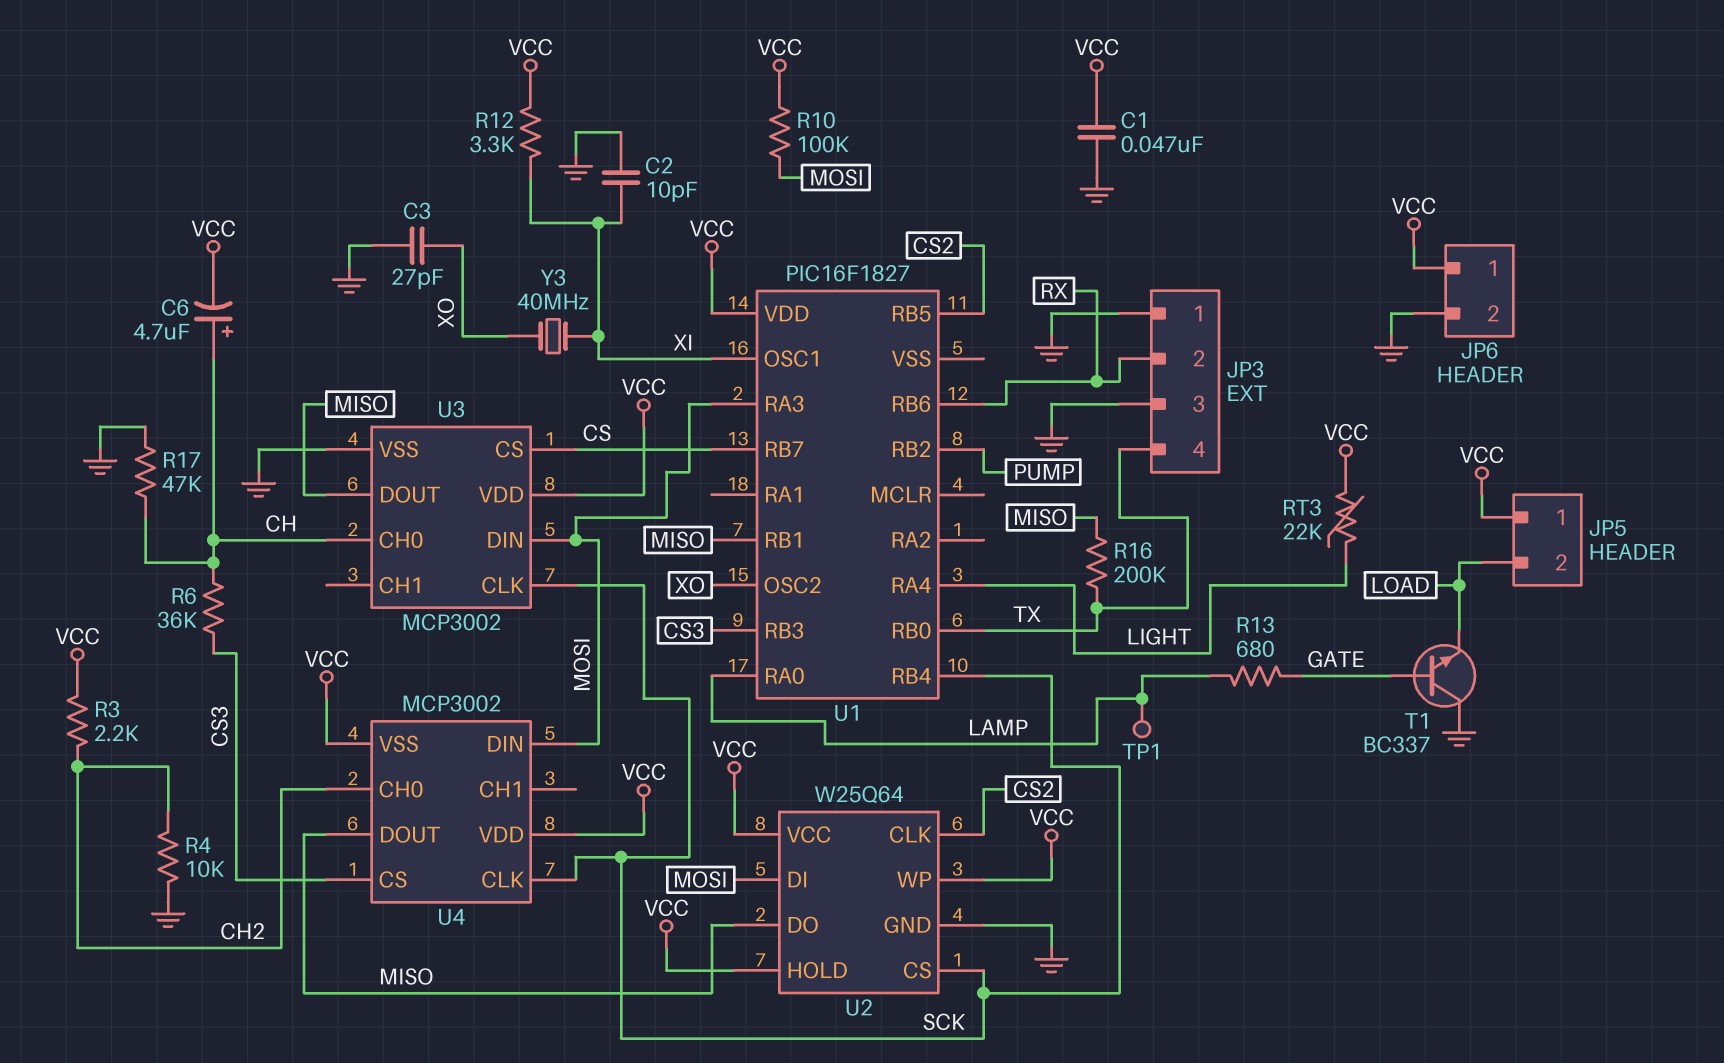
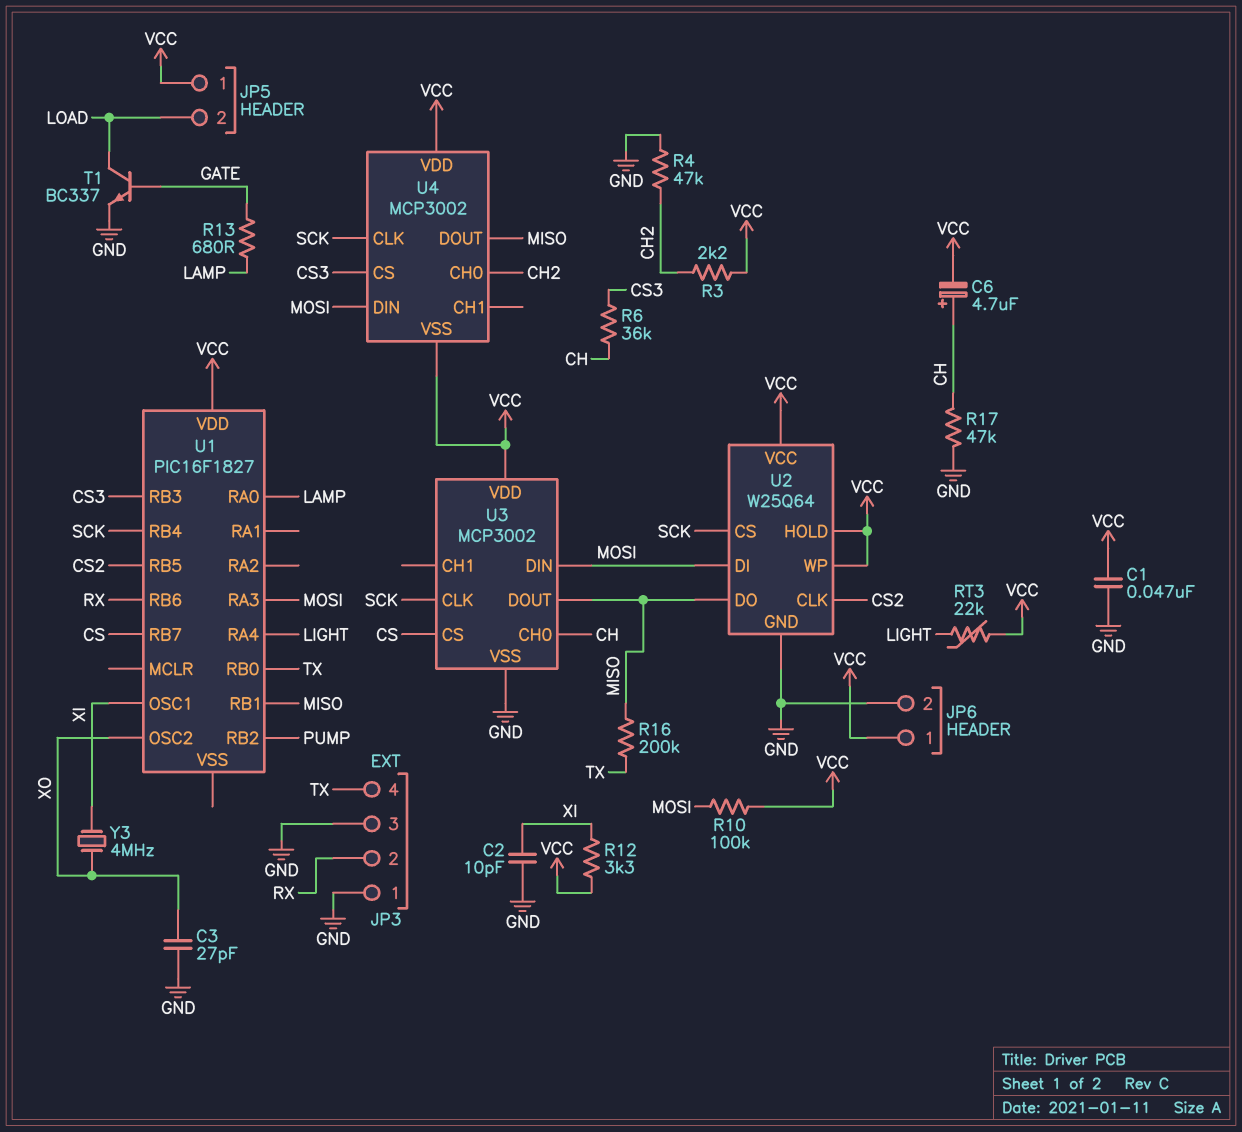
R4: 10k (CH2, GND) -> 47k (CH2, GND)
T1: NPN BC337 (B GATE, C GND, E LOAD) -> NPN BC337 (B GATE, C LOAD, E GND)
TP1: test point (LAMP) -> none
Y3: 40MHz (XI, XO) -> 4MHz (XI, XO)

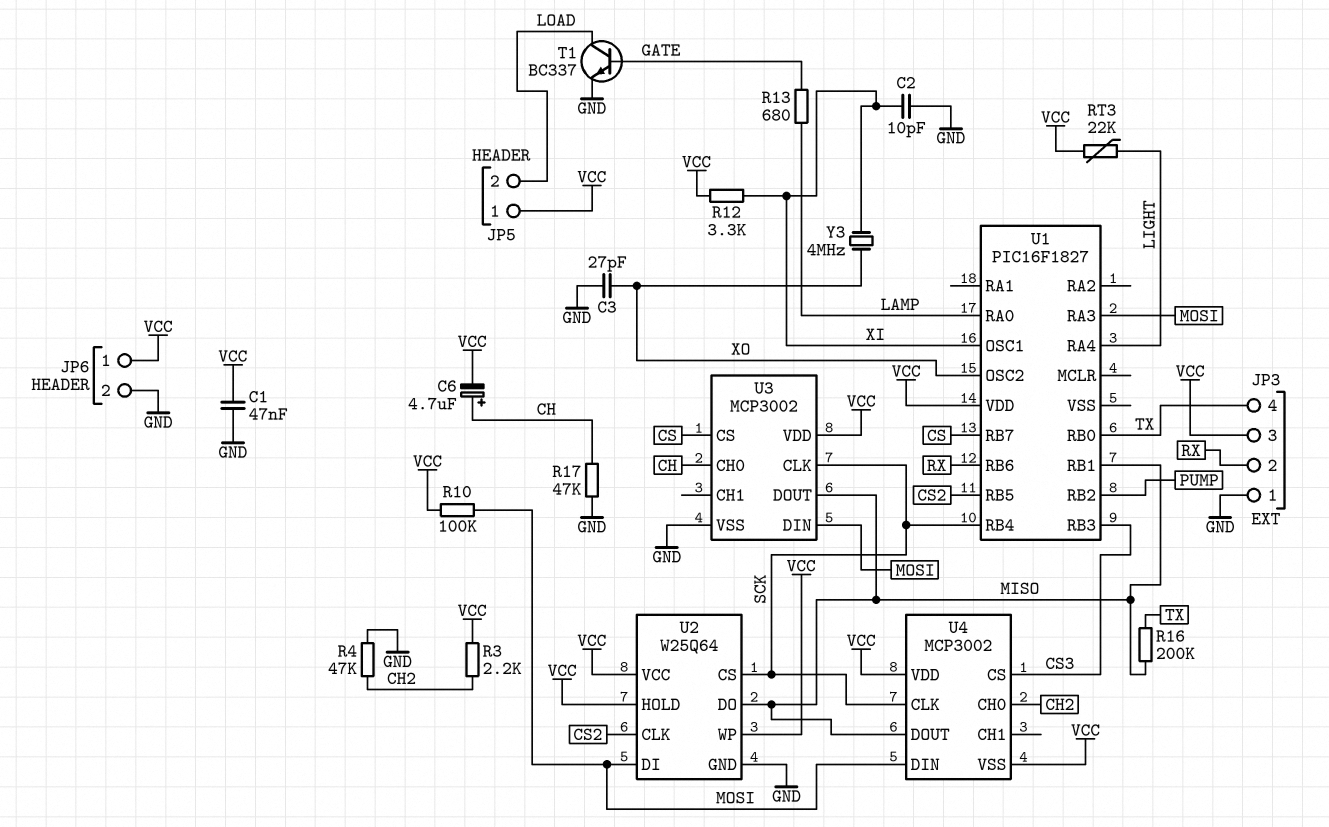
JP3 pin 3: GND -> VCC
R6: 36k (CH, CS3) -> none

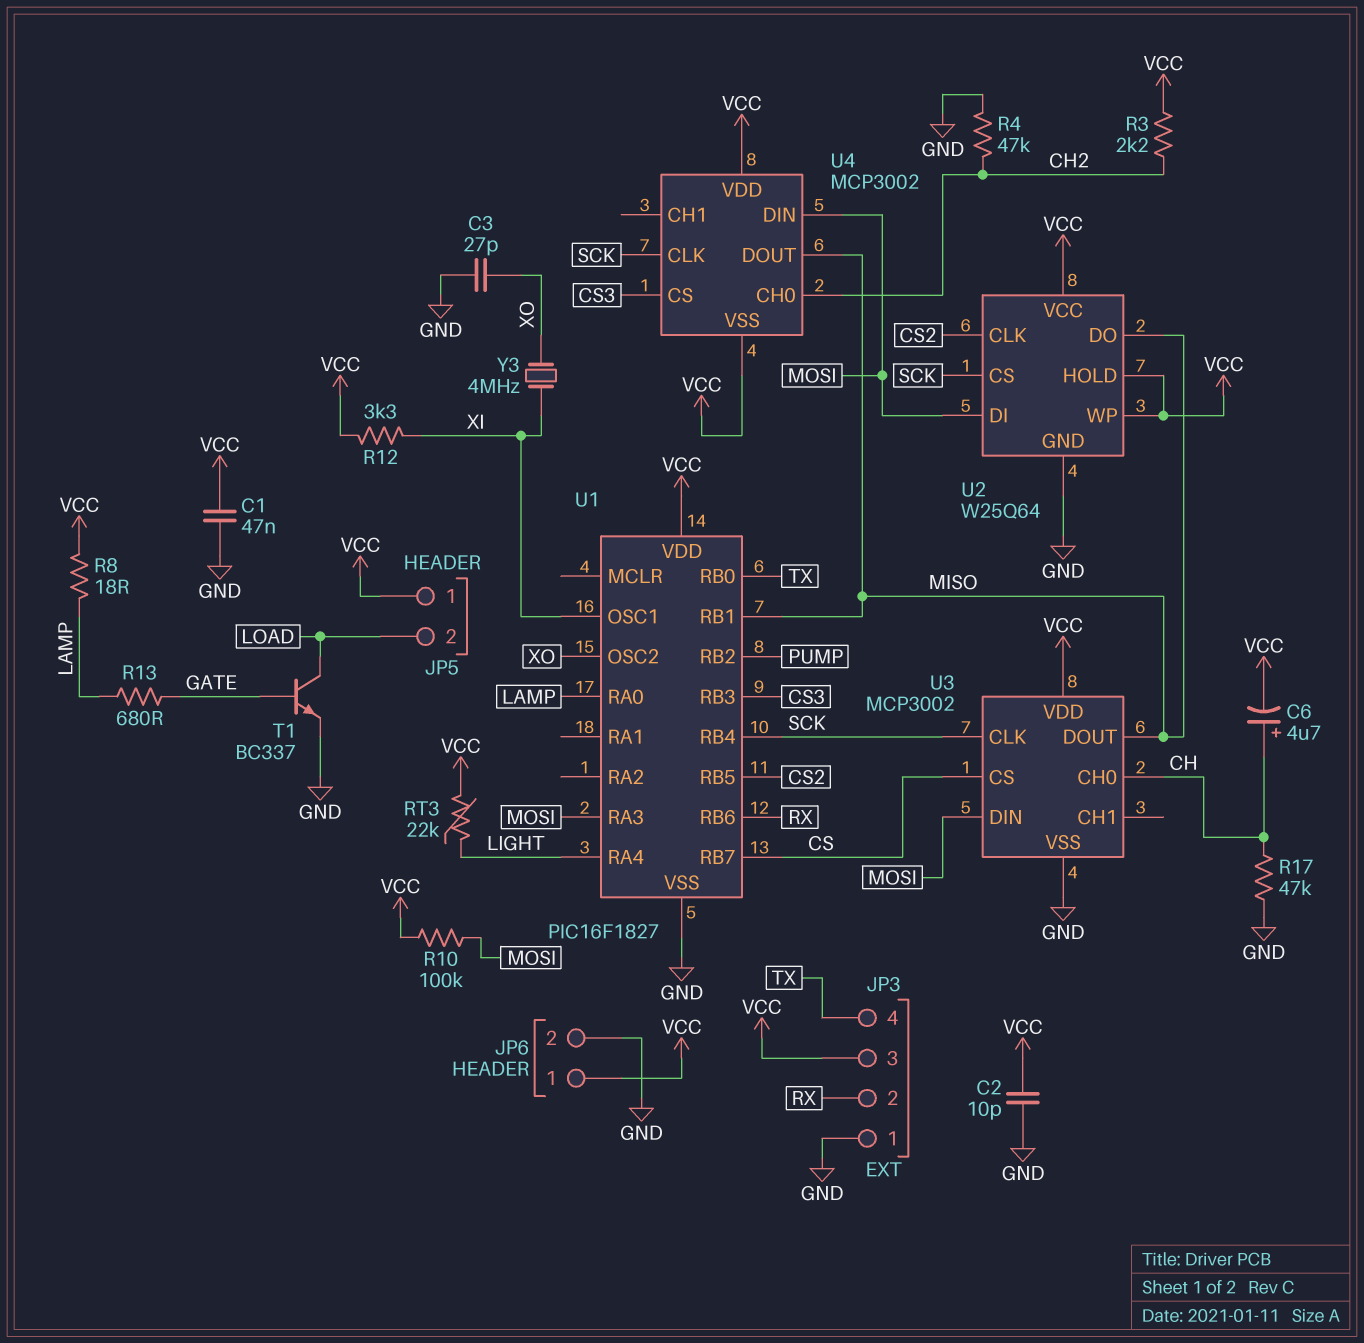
C2: 10pF (GND, XI) -> 10pF (GND, VCC)
R8: none -> 18 (LAMP, VCC)
R16: 200k (MISO, TX) -> none
U1 pin VSS: none -> GND

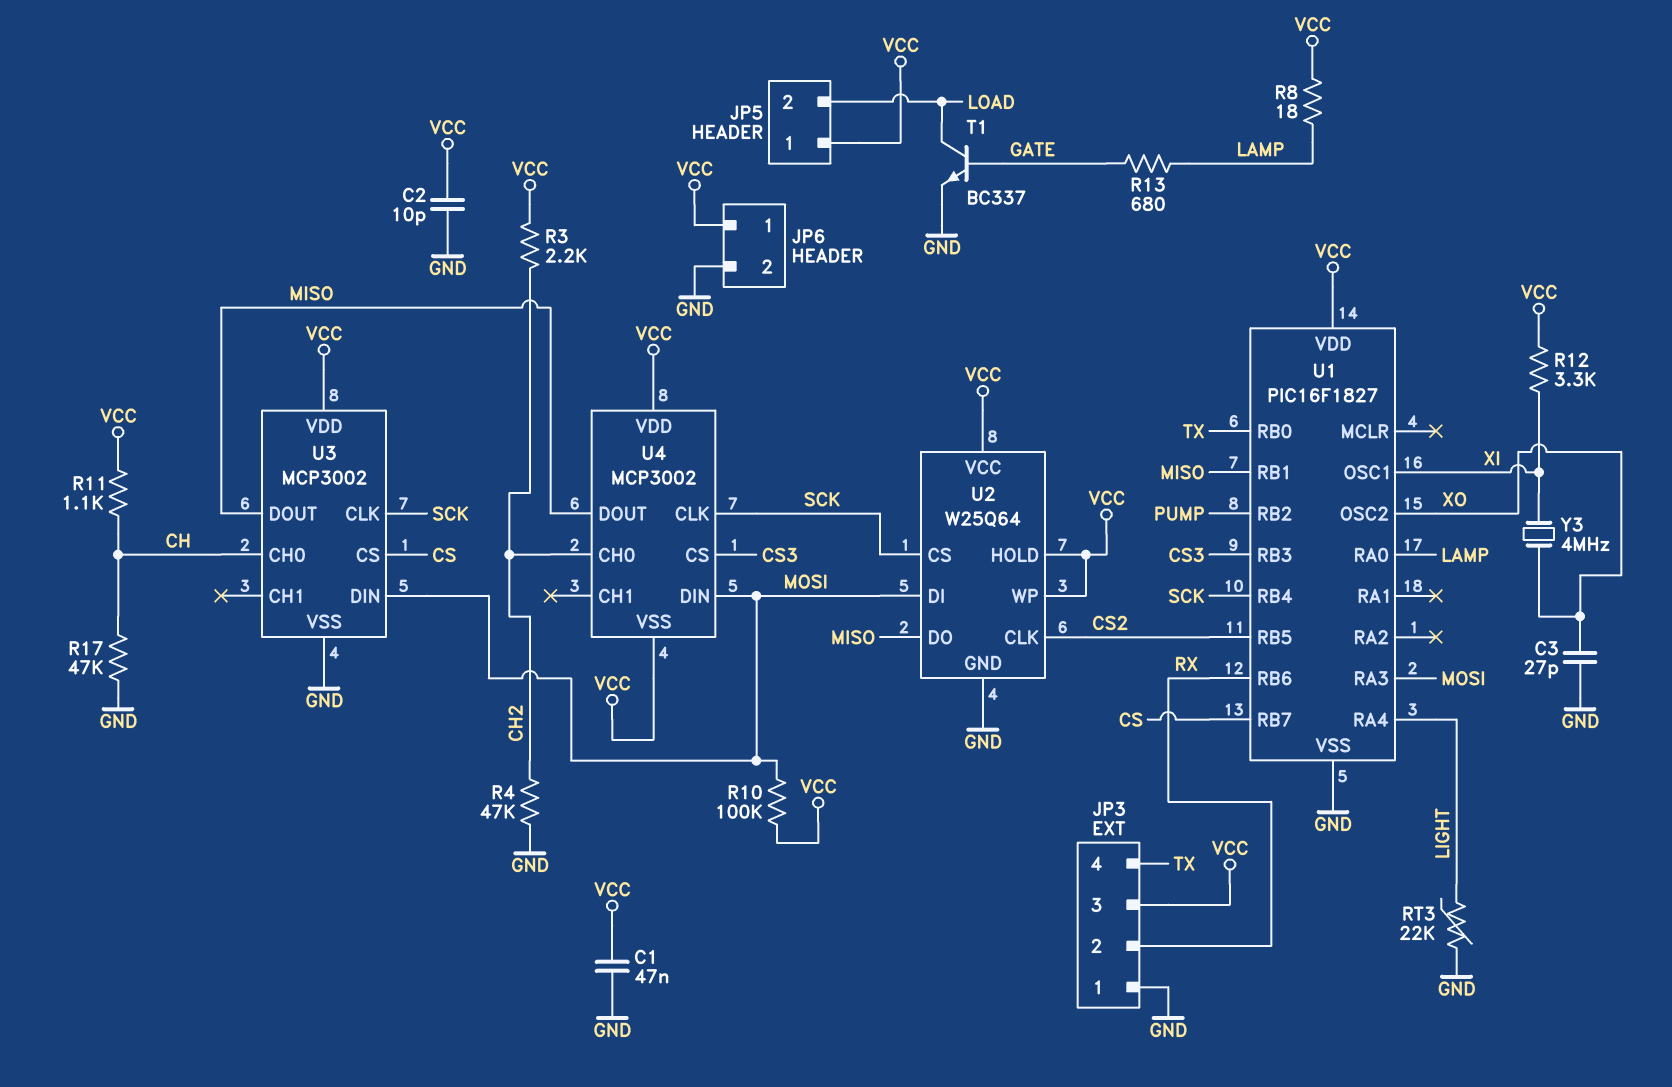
C6: 4.7uF (plus CH, minus VCC) -> none
R11: none -> 1.1k (CH, VCC)
RT3: 22k (LIGHT, VCC) -> 22k (GND, LIGHT)

